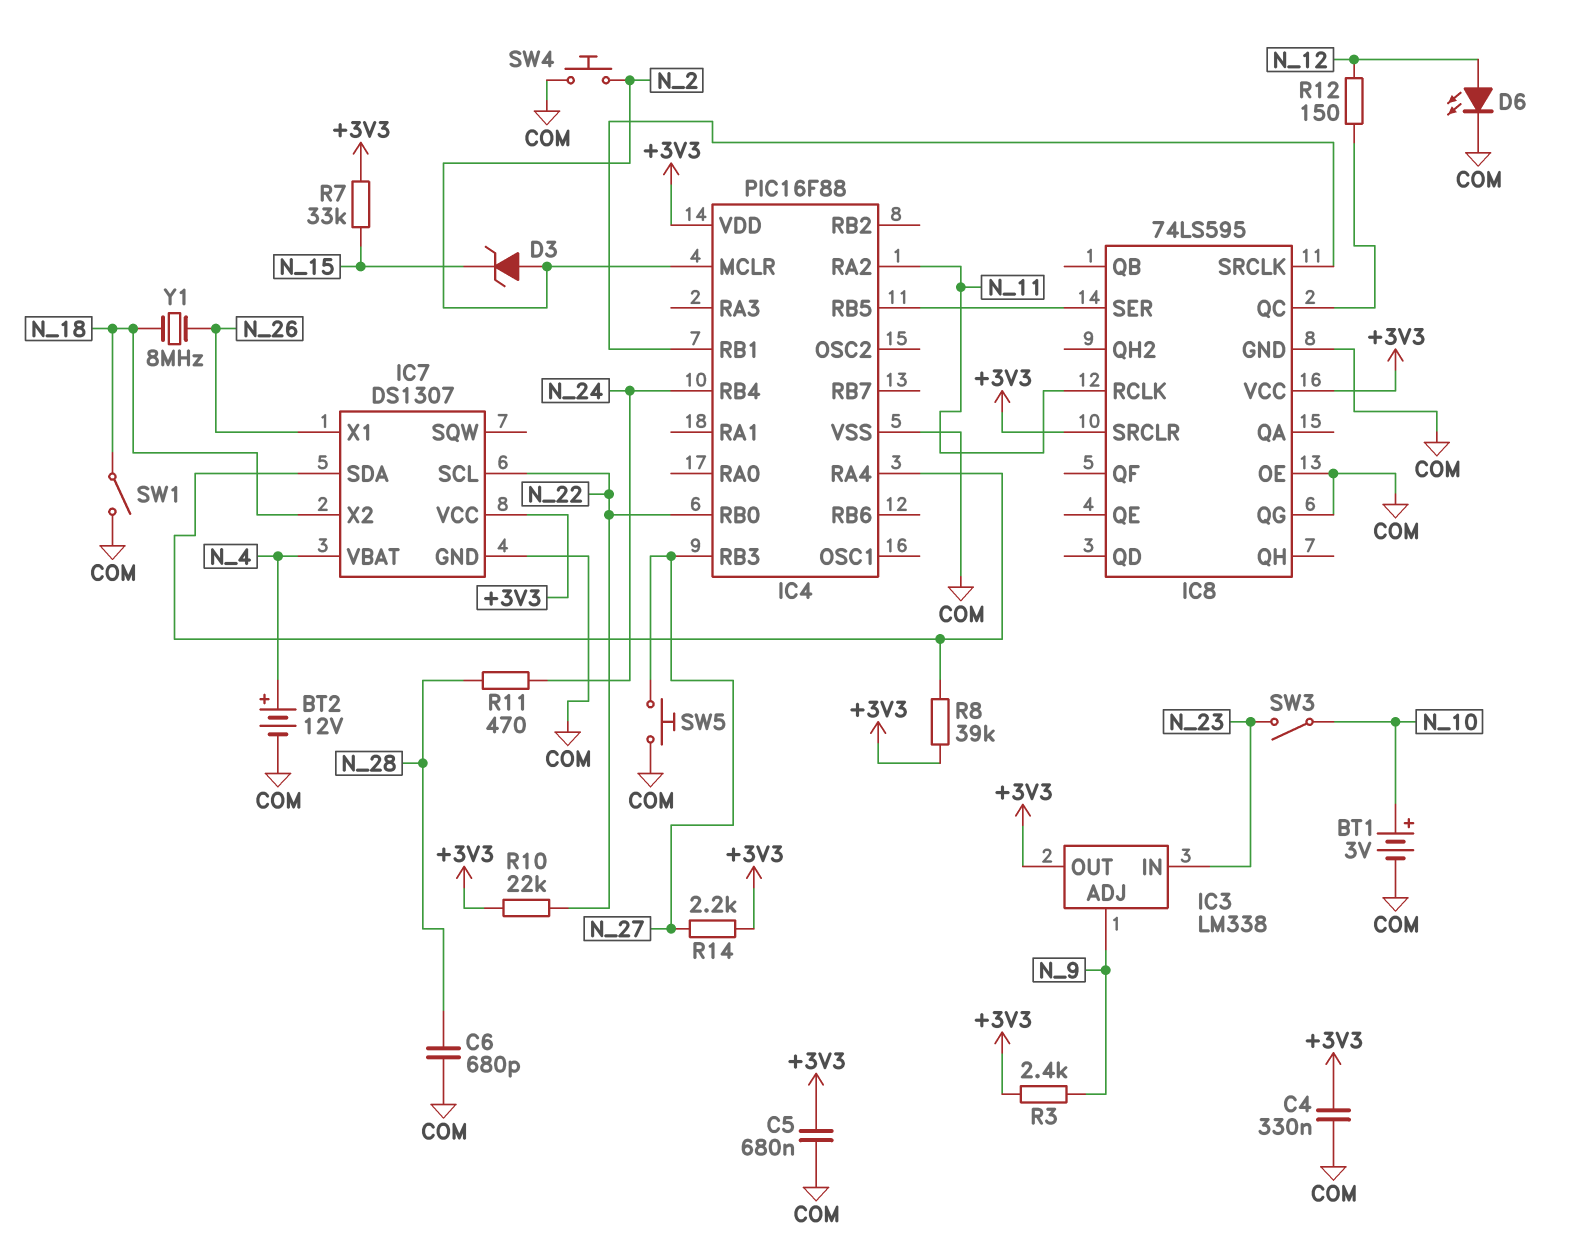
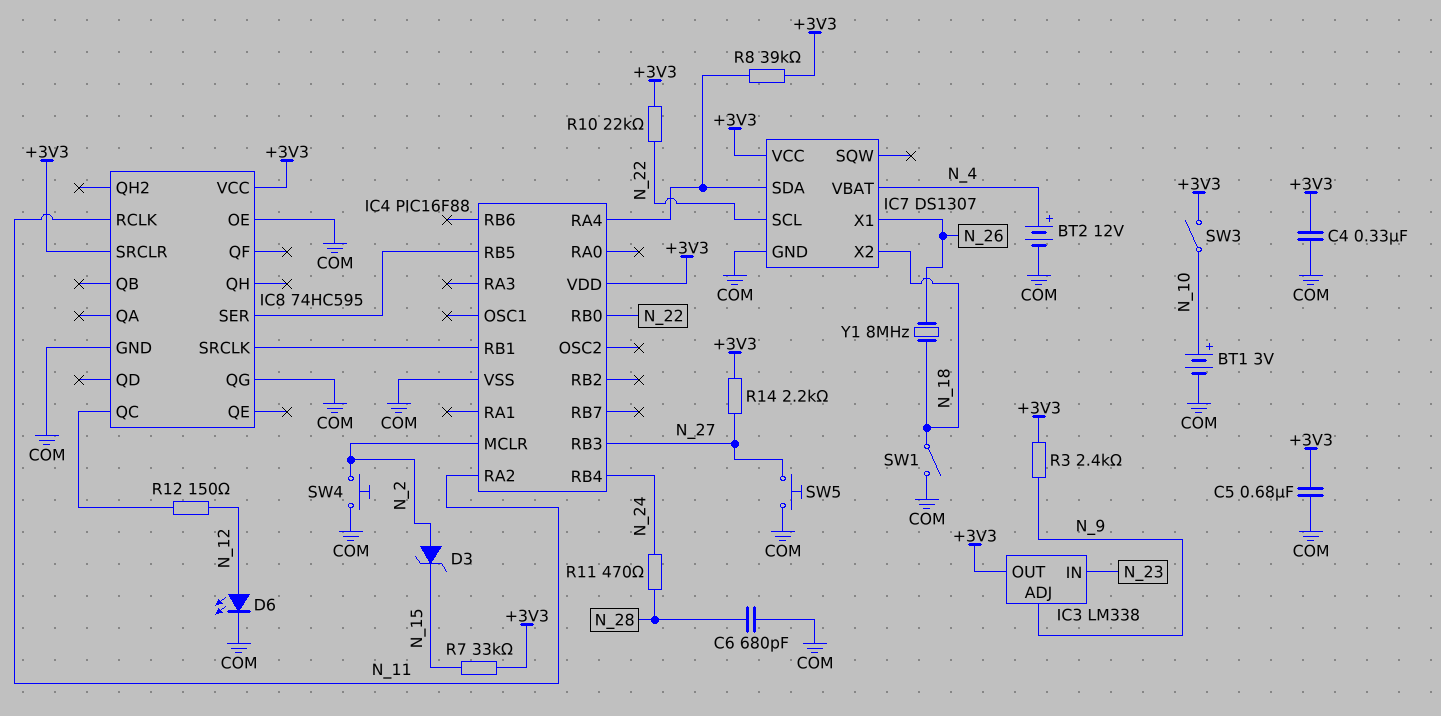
IC8: 74LS595 -> 74HC595
SW3: switch (N_10, N_23) -> switch (+3V3, N_10)

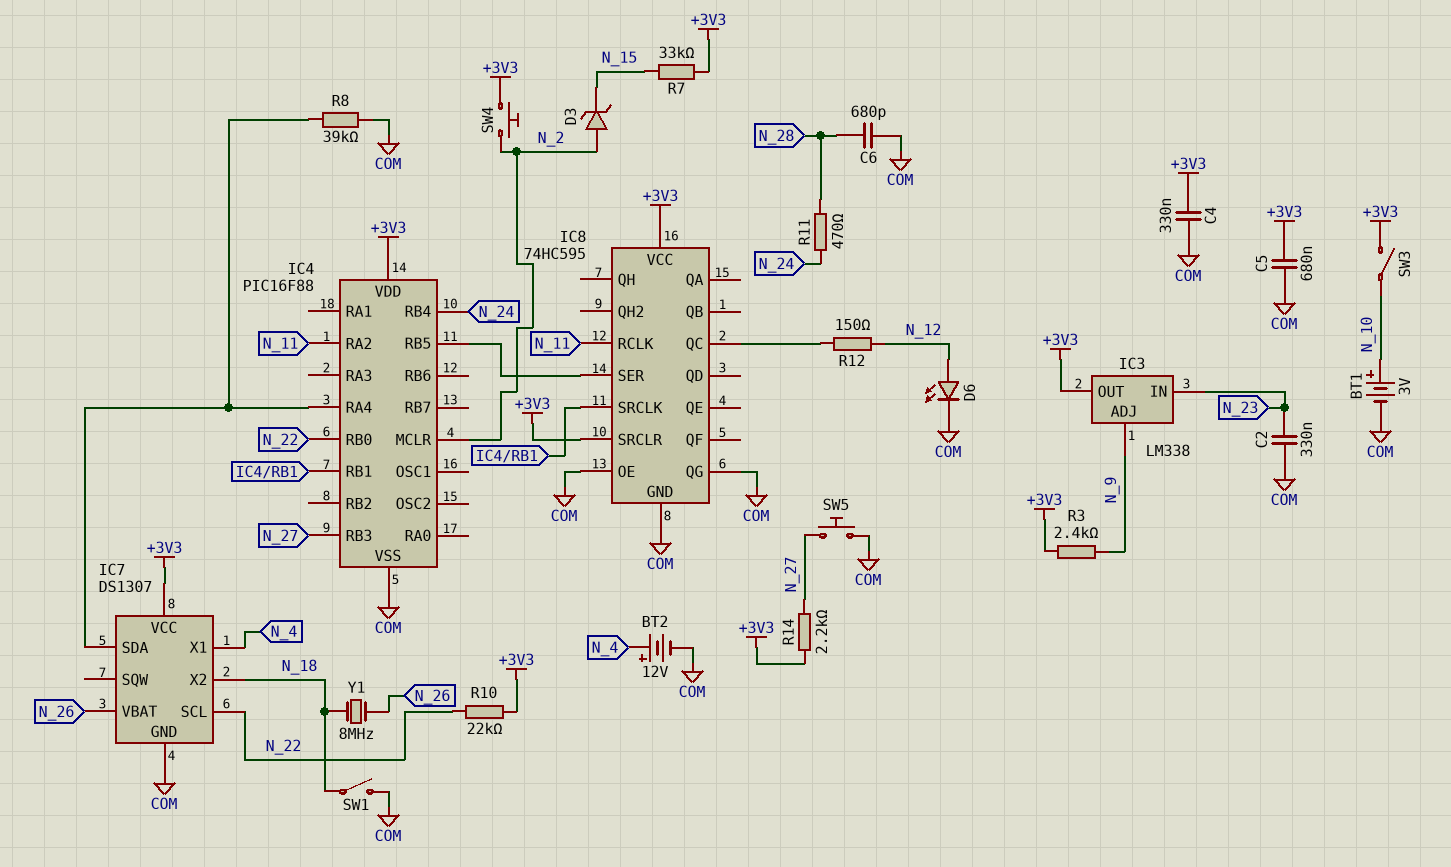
C2: none -> 330nF (COM, N_23)
IC7 pin VBAT: N_4 -> N_26
IC7 pin X1: N_26 -> N_4
R8: 39k (+3V3, IC4/RA4) -> 39k (COM, IC4/RA4)
SW4: button (COM, N_2) -> button (+3V3, N_2)

